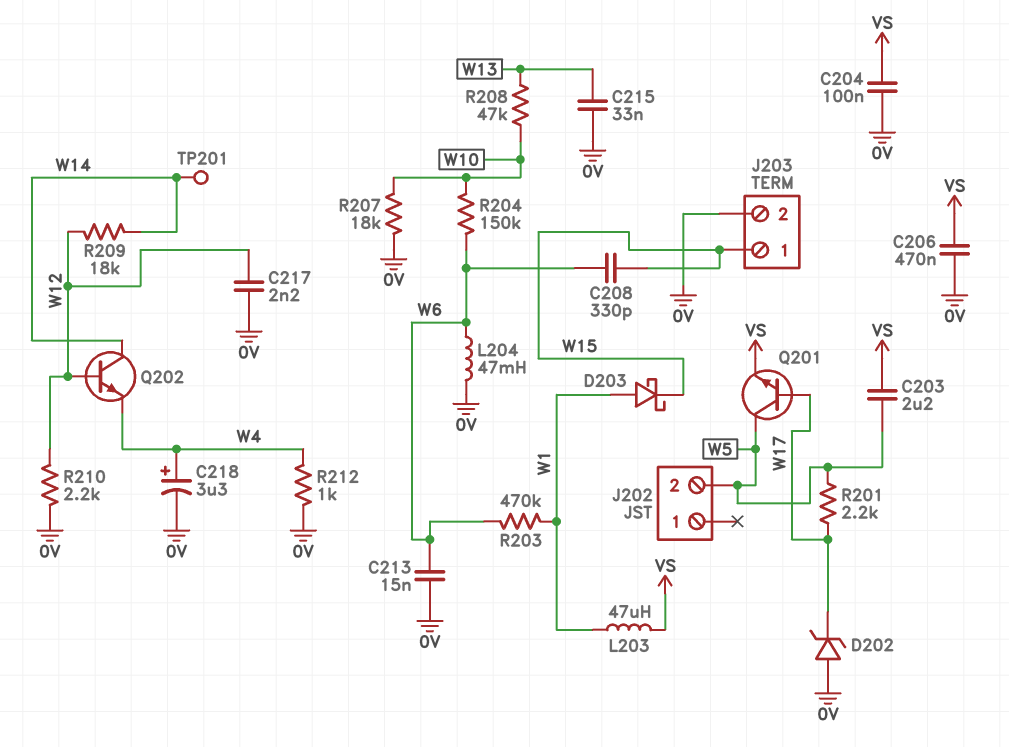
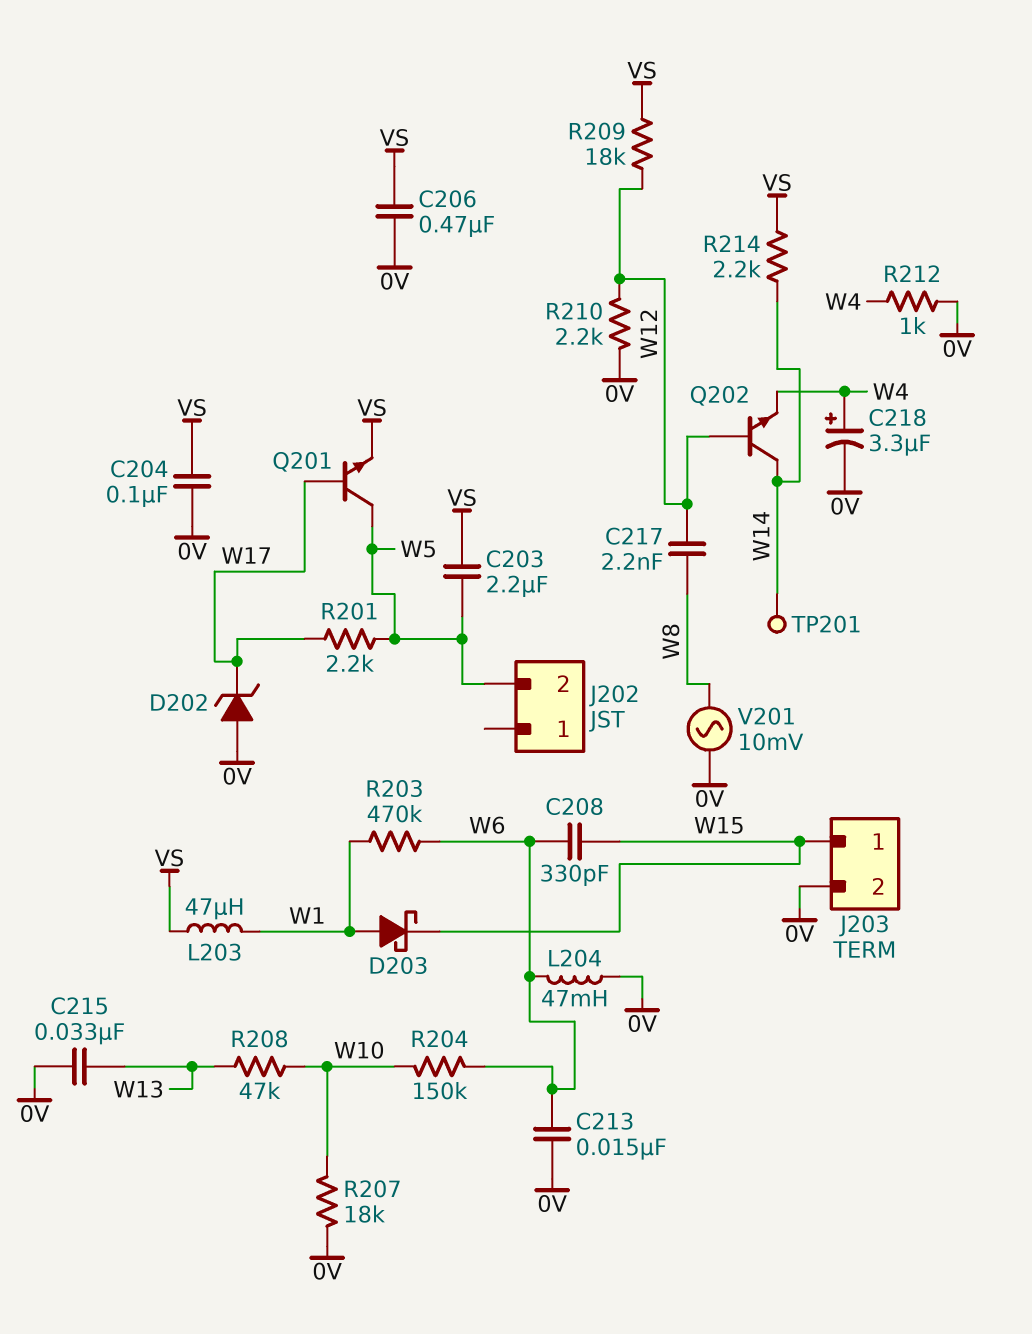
C217: 2.2nF (0V, W12) -> 2.2nF (W8, W12)
R209: 18k (W12, W14) -> 18k (VS, W12)
R214: none -> 2.2k (VS, W14)
V201: none -> AC 10mV (0V, W8)

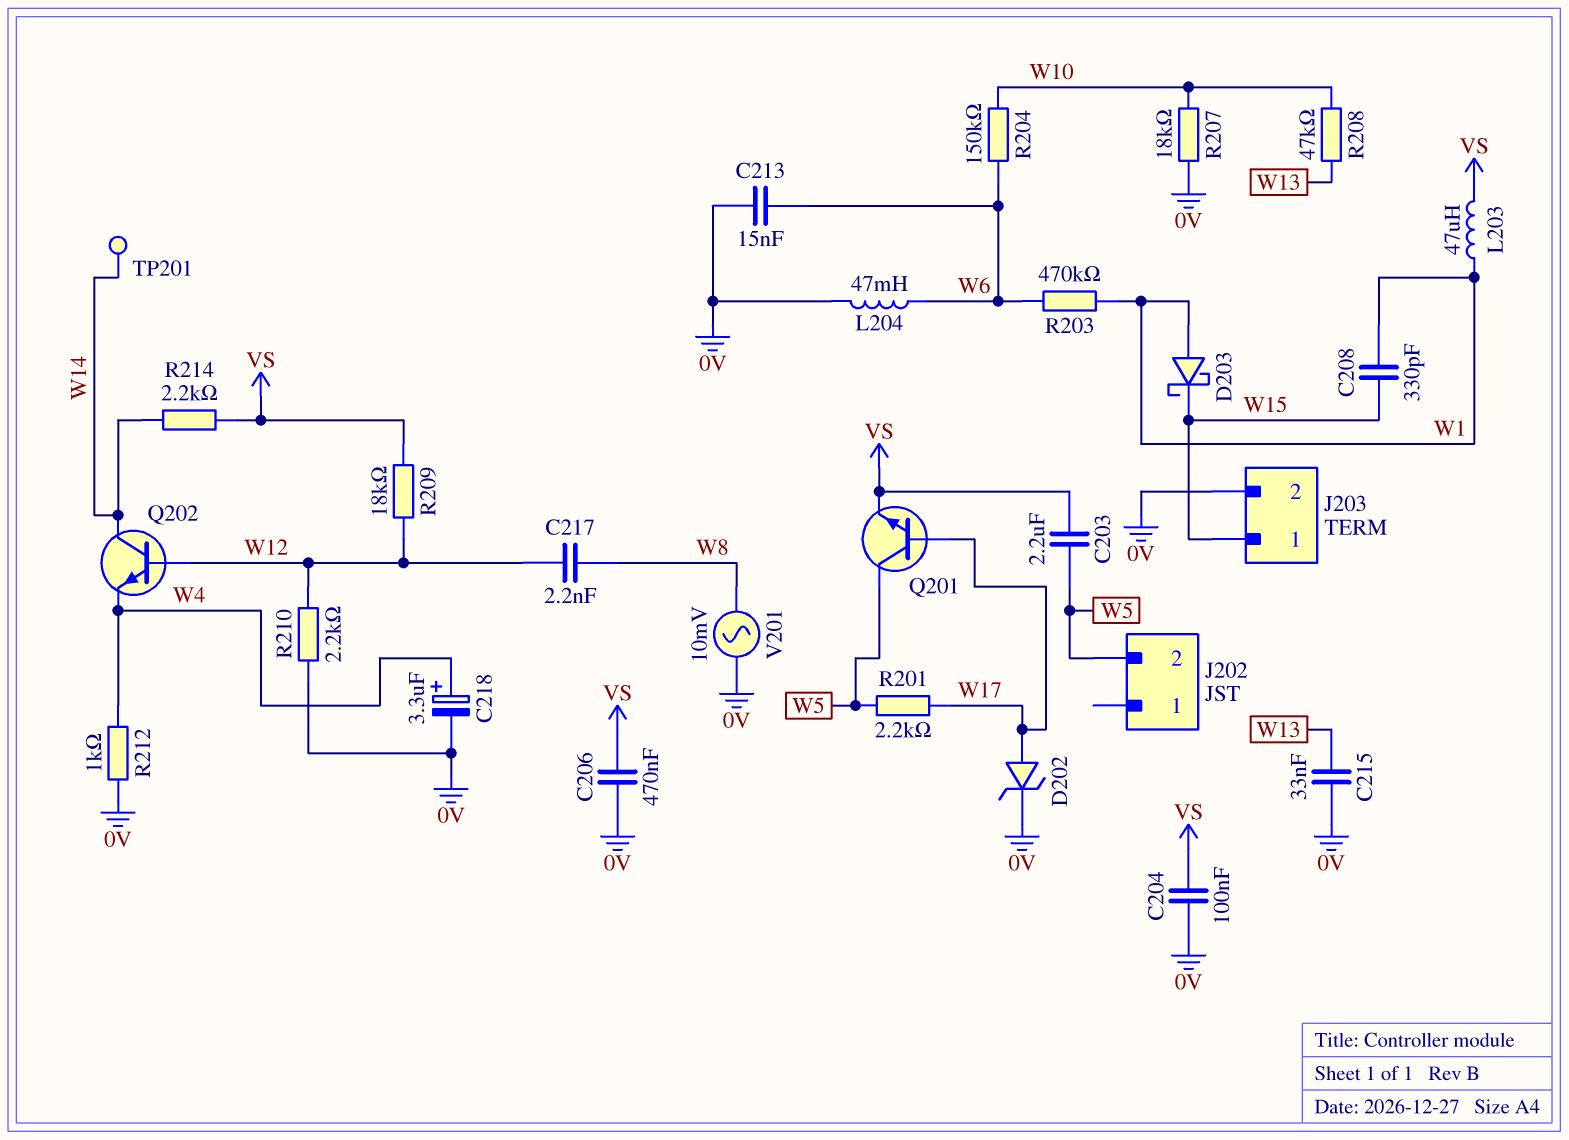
C208: 330pF (W6, W15) -> 330pF (W1, W15)
D202: zener (A 0V, K W17) -> zener (A W17, K 0V)

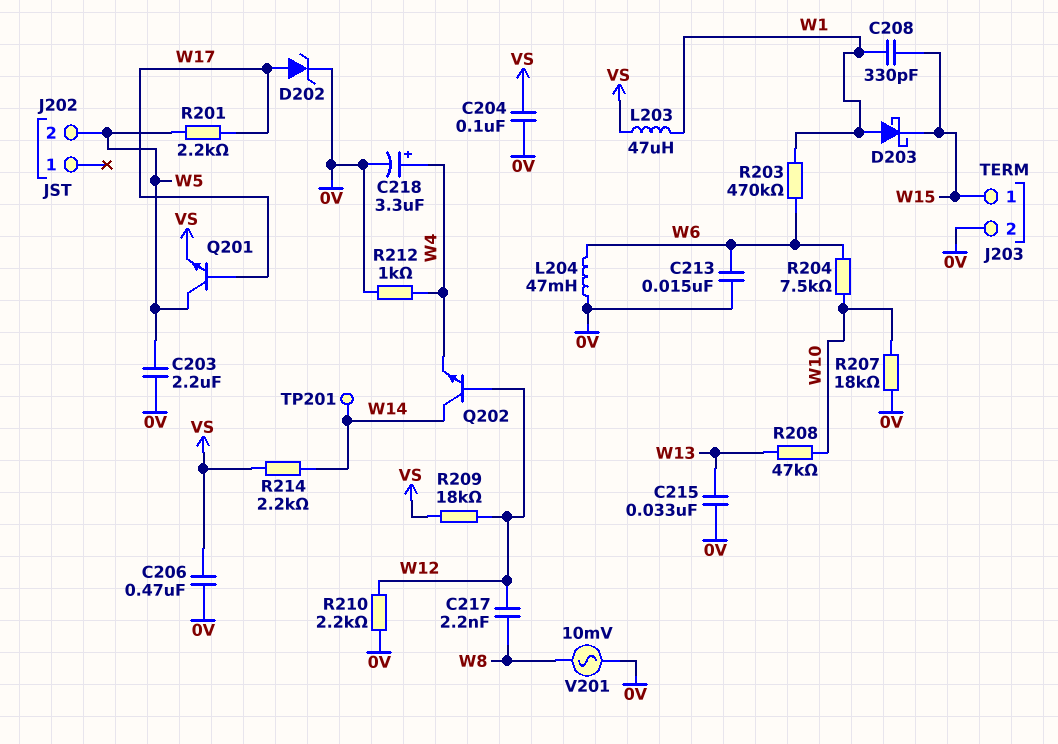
C203: 2.2uF (VS, W5) -> 2.2uF (0V, W5)
R204: 150k (W6, W10) -> 7.5k (W6, W10)

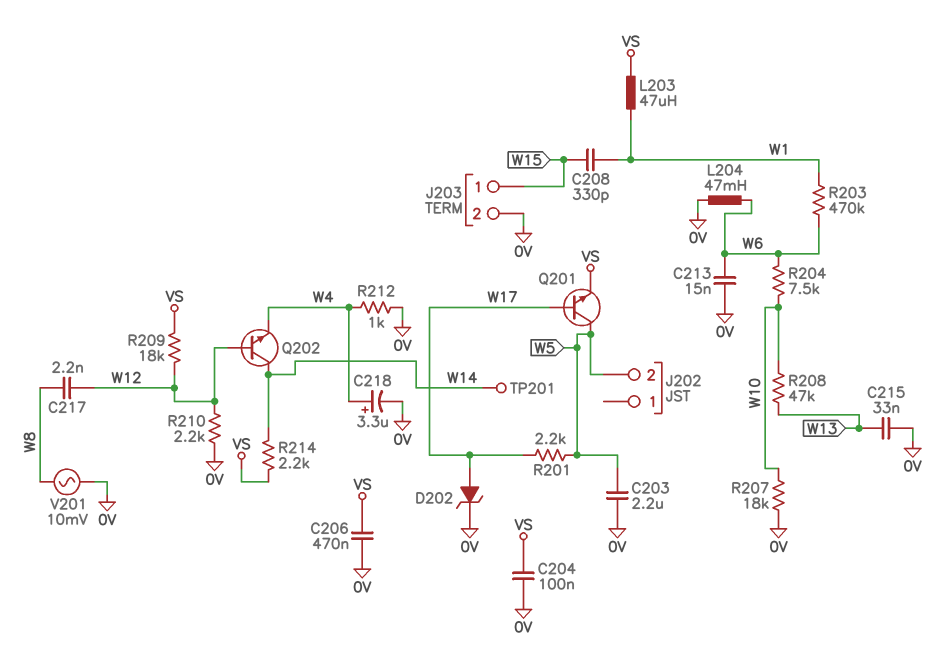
D203: schottky (A W1, K W15) -> none

